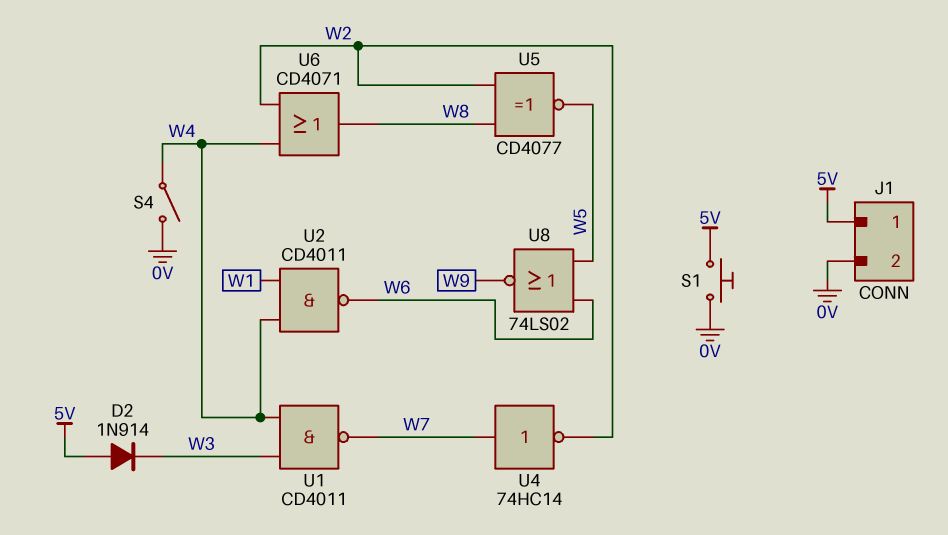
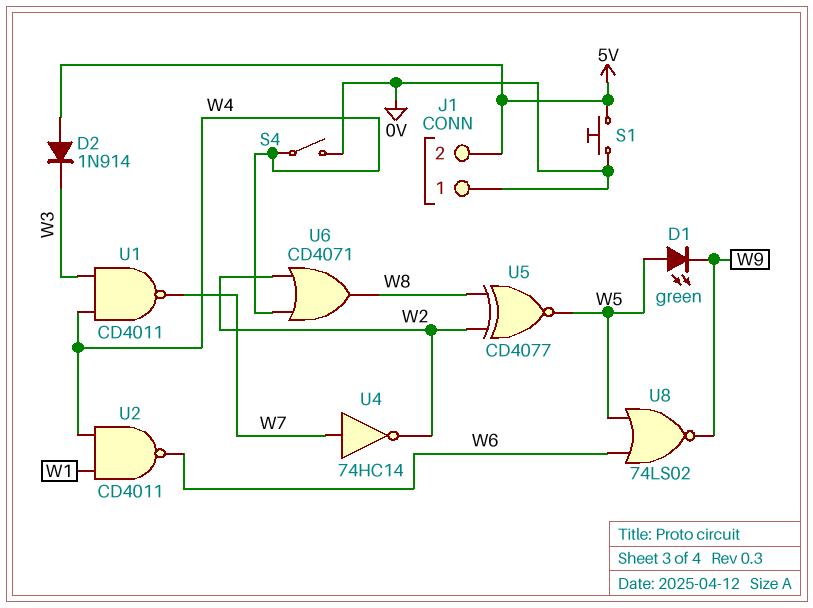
D1: none -> LED green (A W5, K W9)
J1 pin 1: 5V -> 0V
J1 pin 2: 0V -> 5V

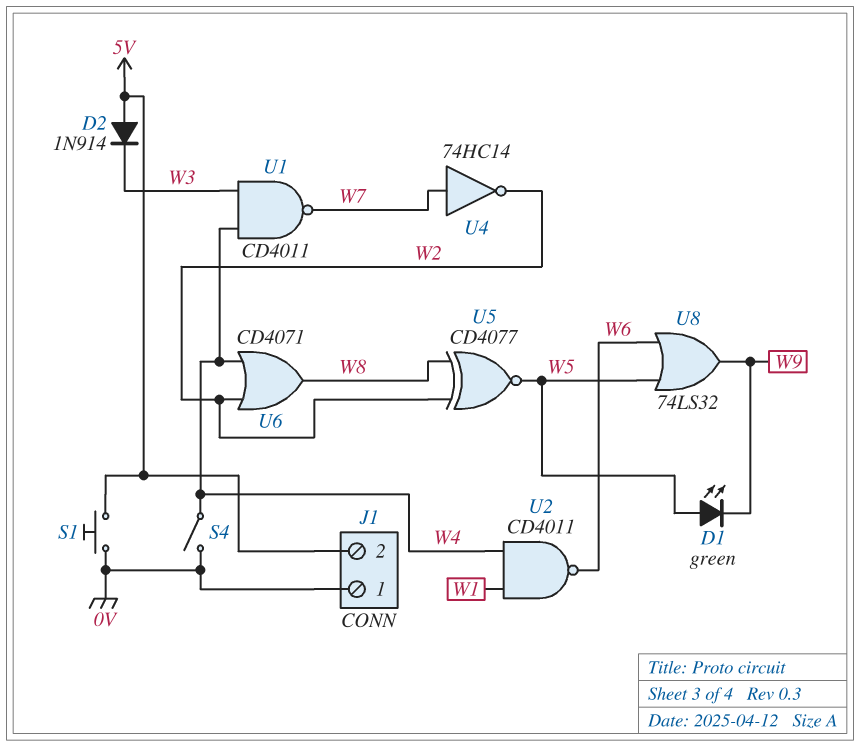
U8: NOR 74LS02 (in W5, in W6, out W9) -> OR 74LS32 (in W5, in W6, out W9)

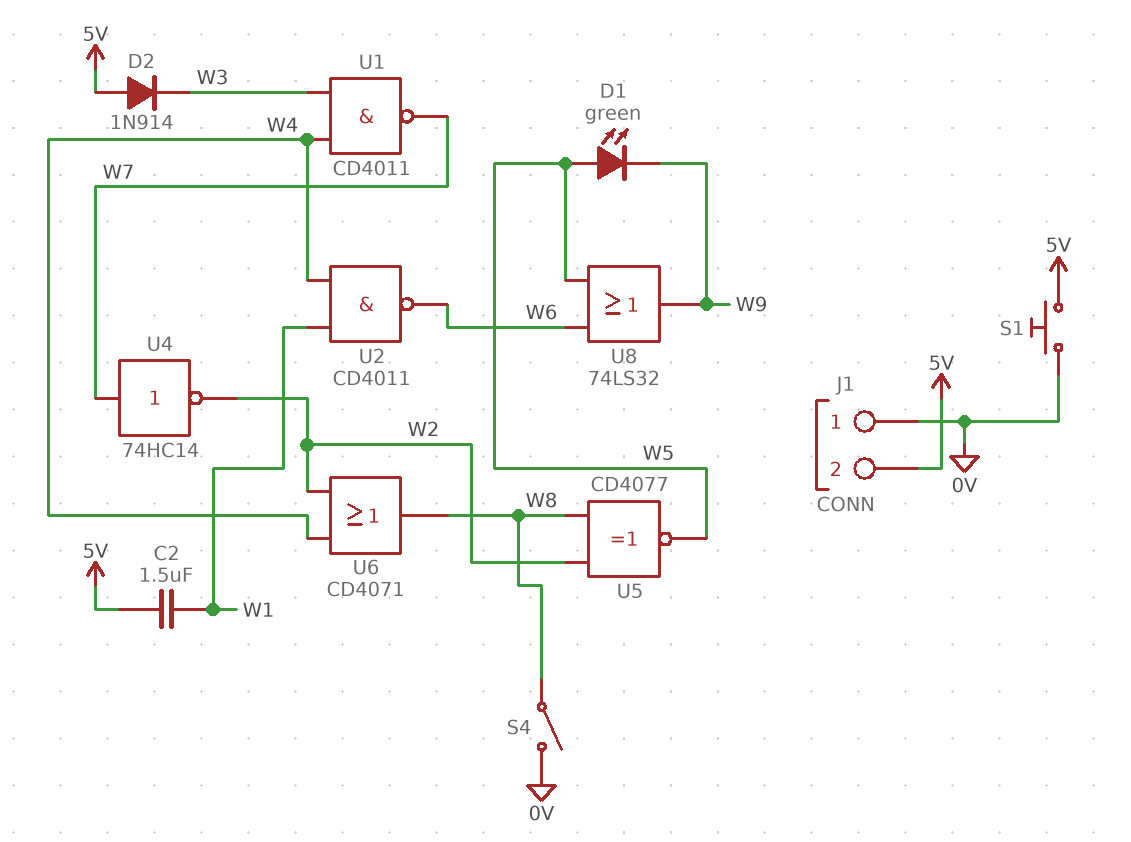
C2: none -> 1.5uF (5V, W1)
S4: switch (0V, W4) -> switch (0V, W8)

